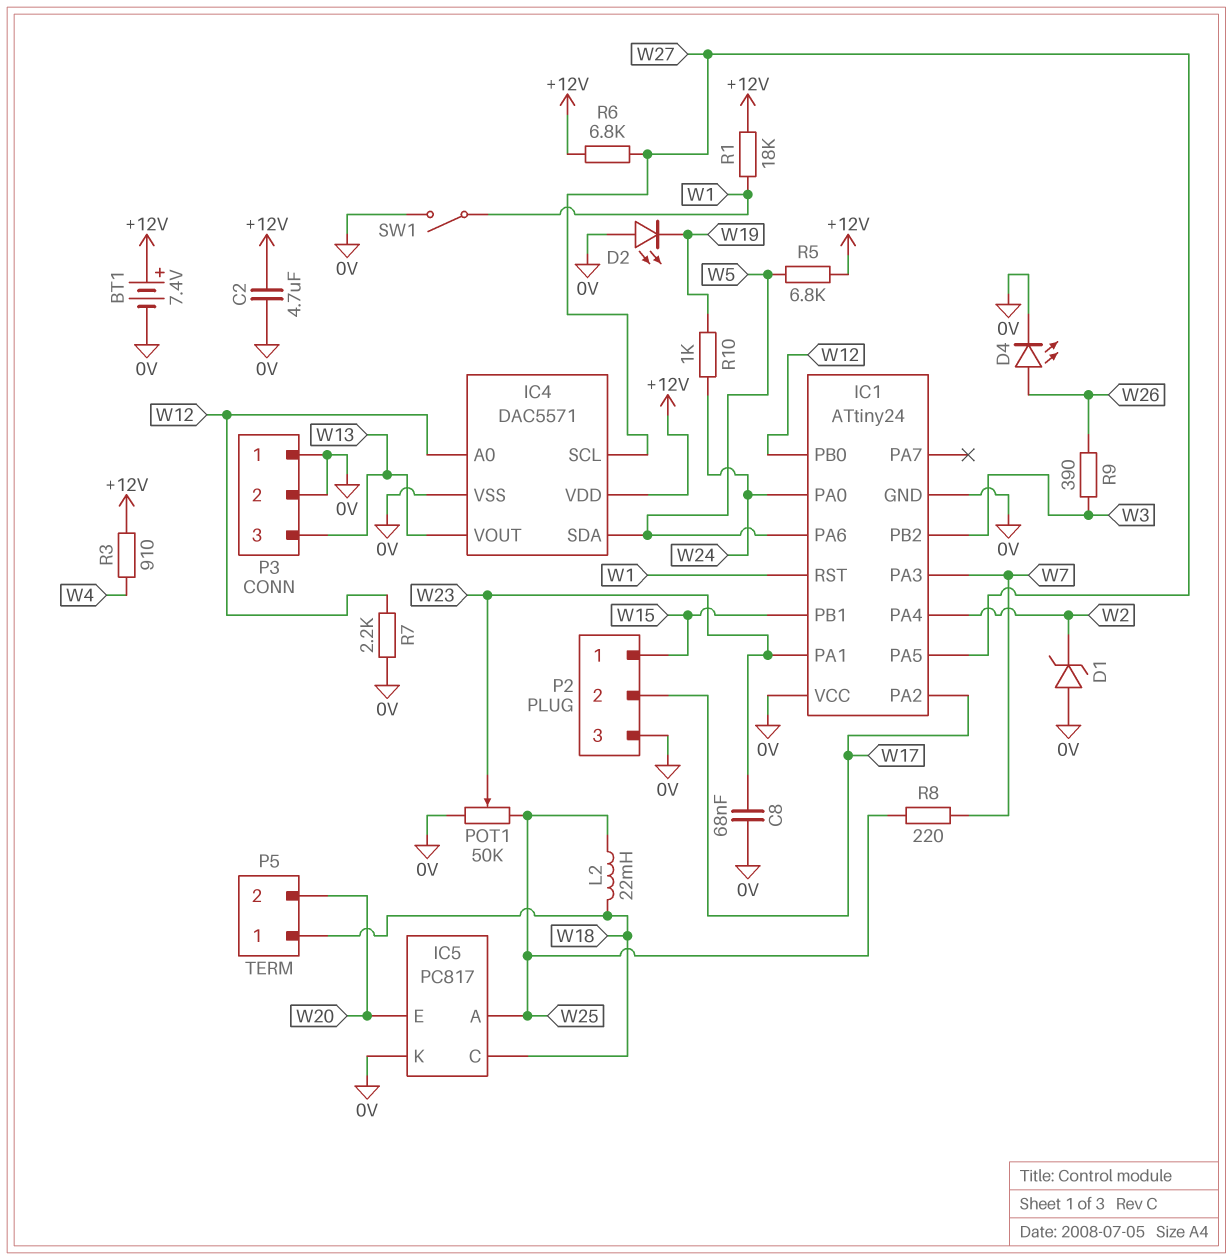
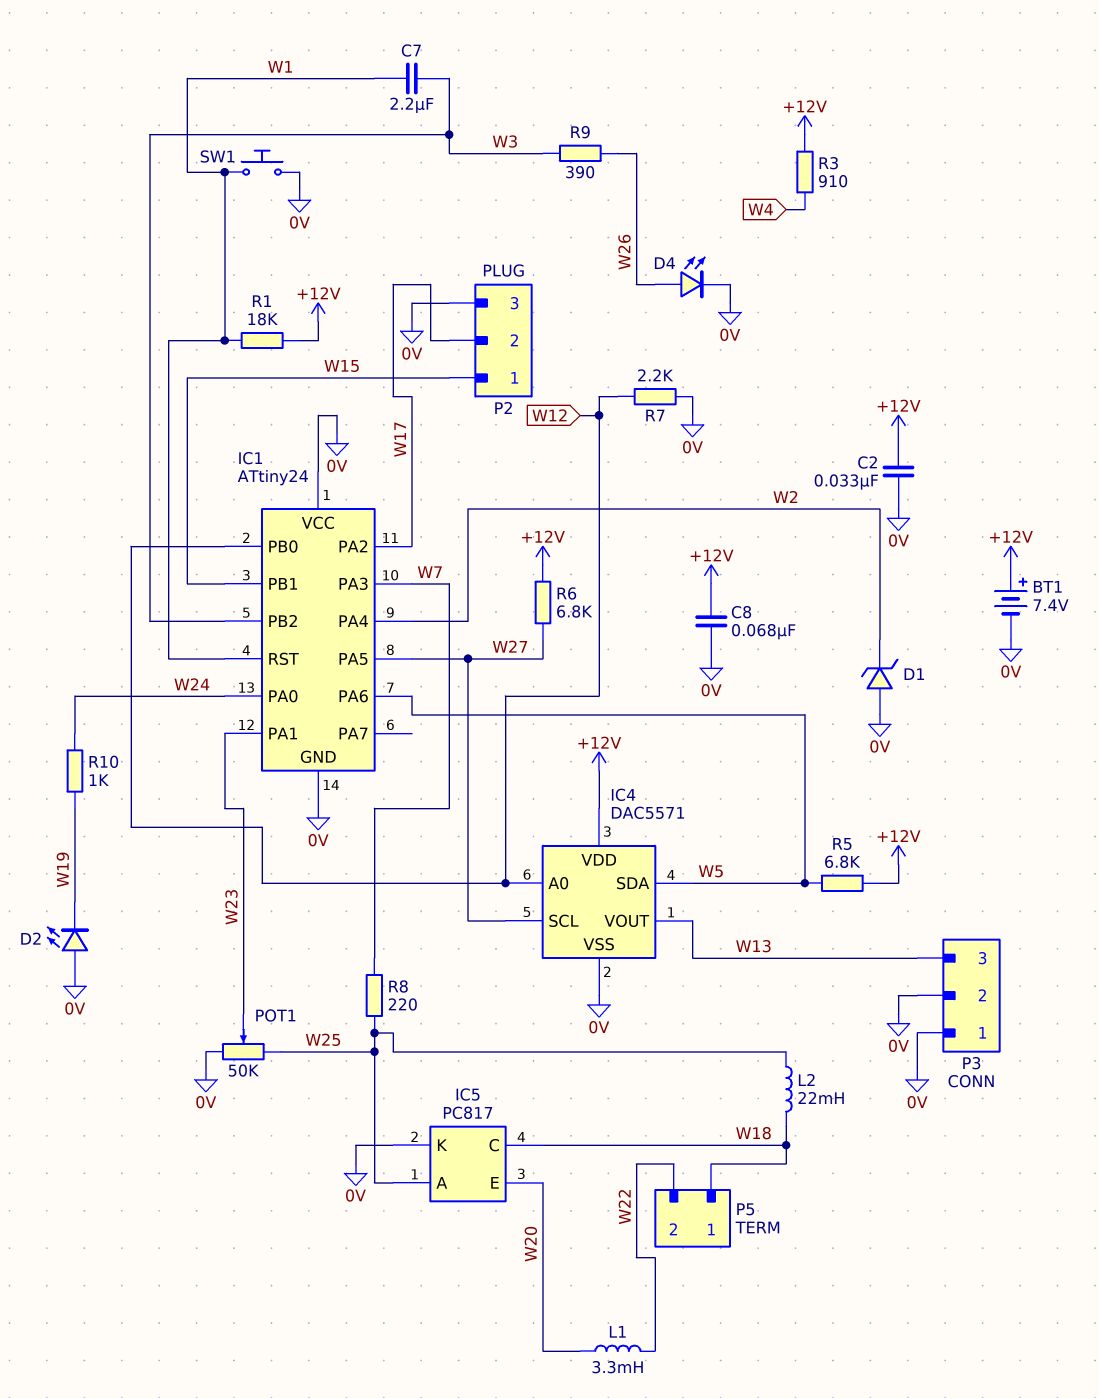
C2: 4.7uF (+12V, 0V) -> 33nF (+12V, 0V)
C7: none -> 2.2uF (W1, W3)
C8: 68nF (0V, W23) -> 68nF (+12V, 0V)
L1: none -> 3.3mH (W20, W22)
P5 pin 2: W20 -> W22
SW1: switch (0V, W1) -> button (0V, W1)

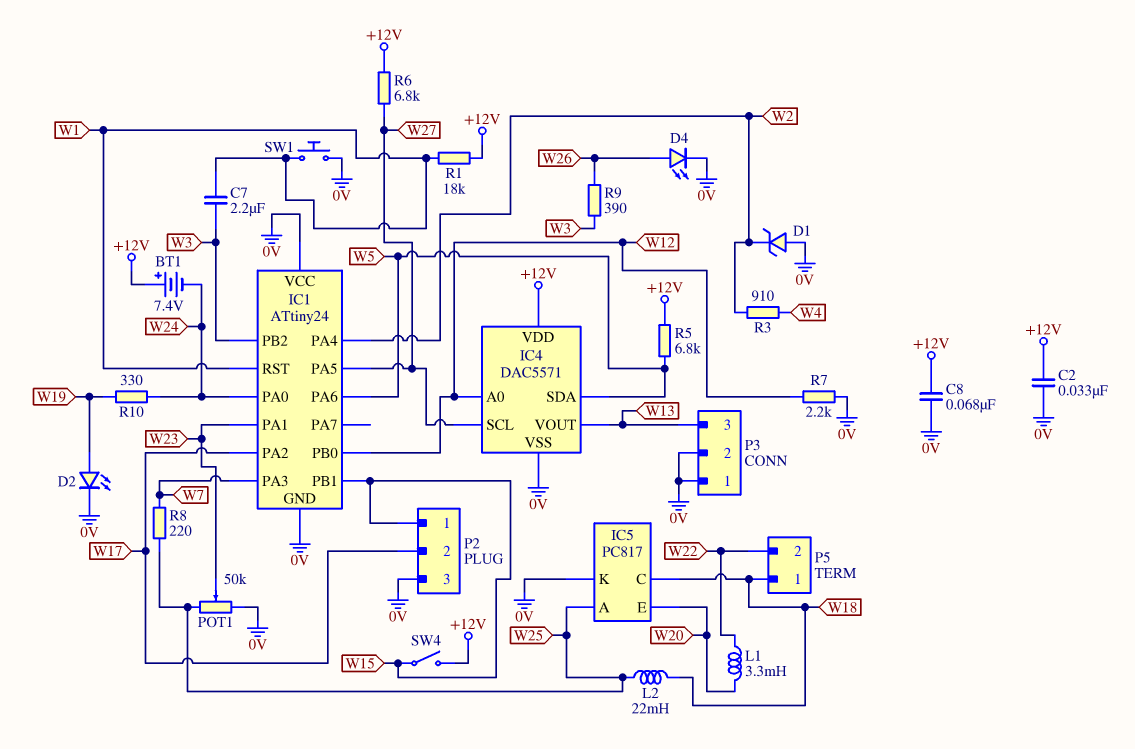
BT1: 7.4V (plus +12V, minus 0V) -> 7.4V (plus +12V, minus W24)
D2: LED (A 0V, K W19) -> LED (A W19, K 0V)
R3: 910 (+12V, W4) -> 910 (W2, W4)
R10: 1k (W19, W24) -> 330 (W19, W24)
SW4: none -> switch (+12V, W15)

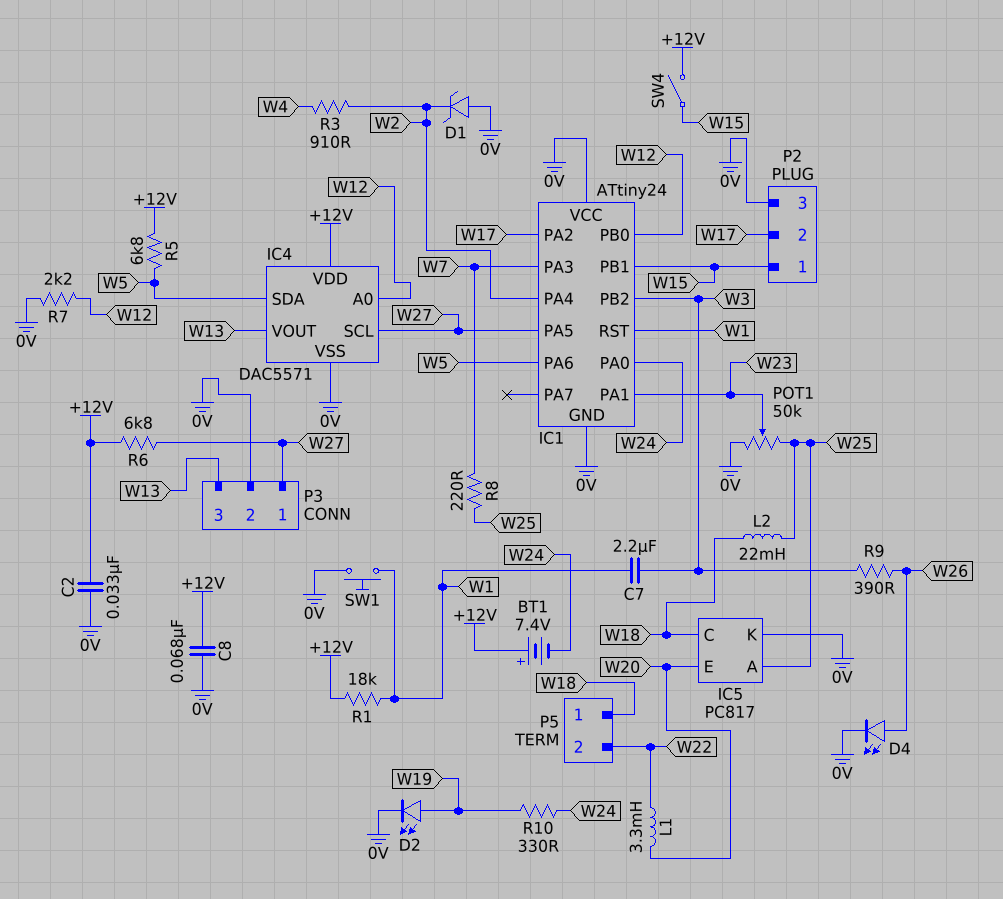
P3 pin 1: 0V -> W27

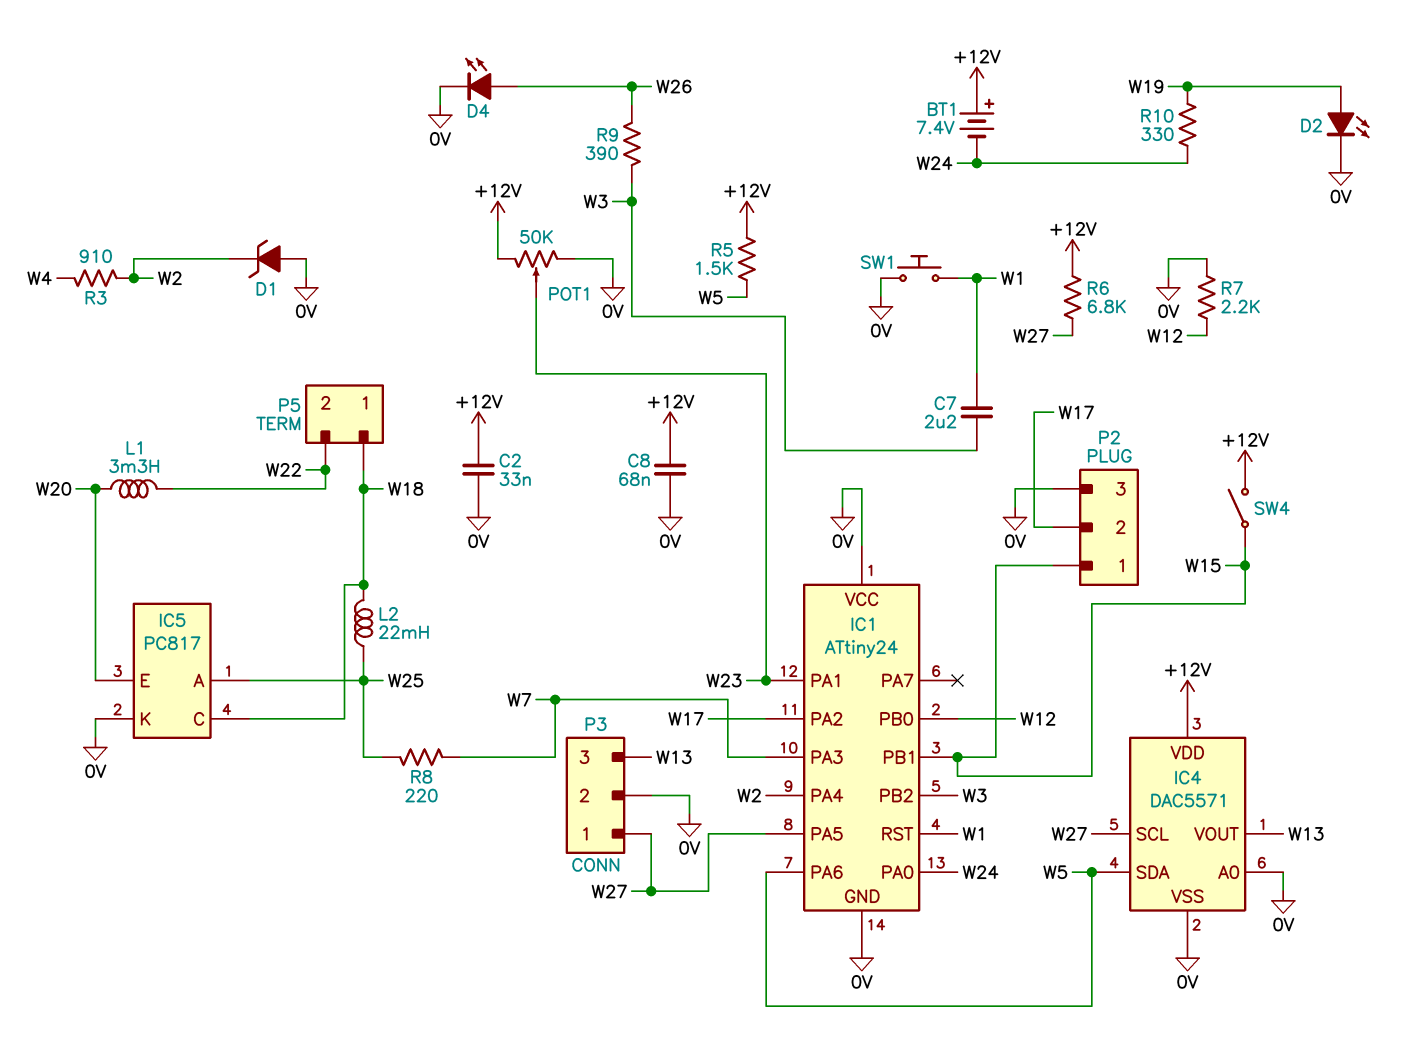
IC4 pin A0: W12 -> 0V
POT1: 50k (0V, W25, wiper W23) -> 50k (+12V, 0V, wiper W23)
R1: 18k (+12V, W1) -> none
R5: 6.8k (+12V, W5) -> 1.5k (+12V, W5)

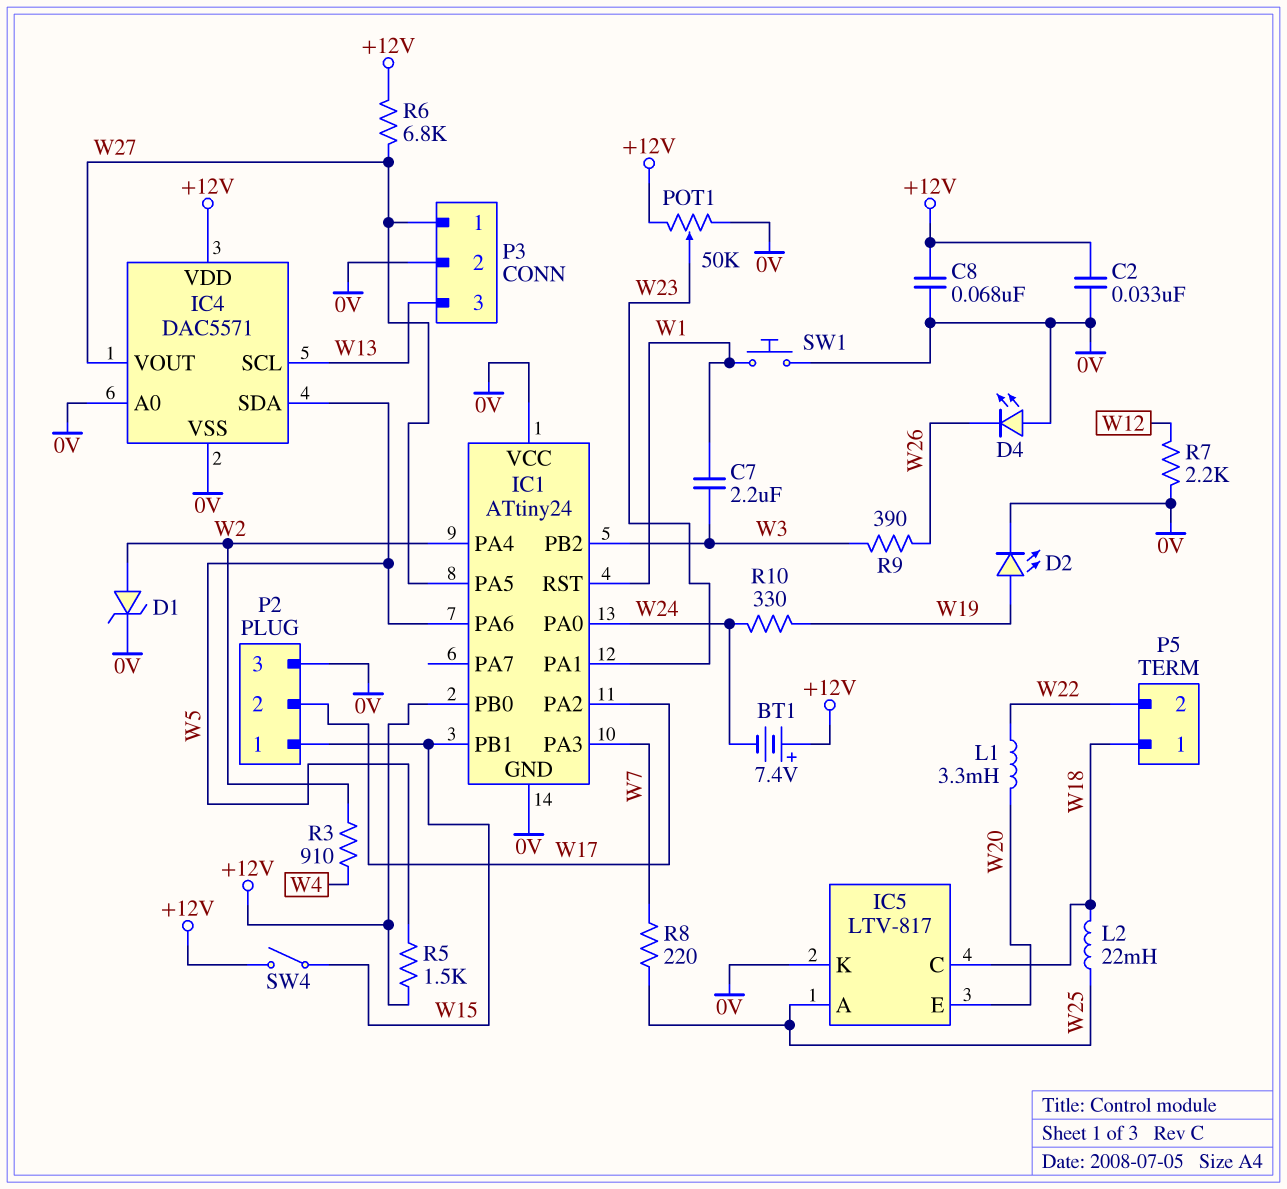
D1: zener (A 0V, K W2) -> zener (A W2, K 0V)
D4: LED (A W26, K 0V) -> LED (A 0V, K W26)
IC1 pin PB0: W12 -> +12V
IC4 pin SCL: W27 -> W13
IC4 pin VOUT: W13 -> W27
IC5: PC817 -> LTV-817

